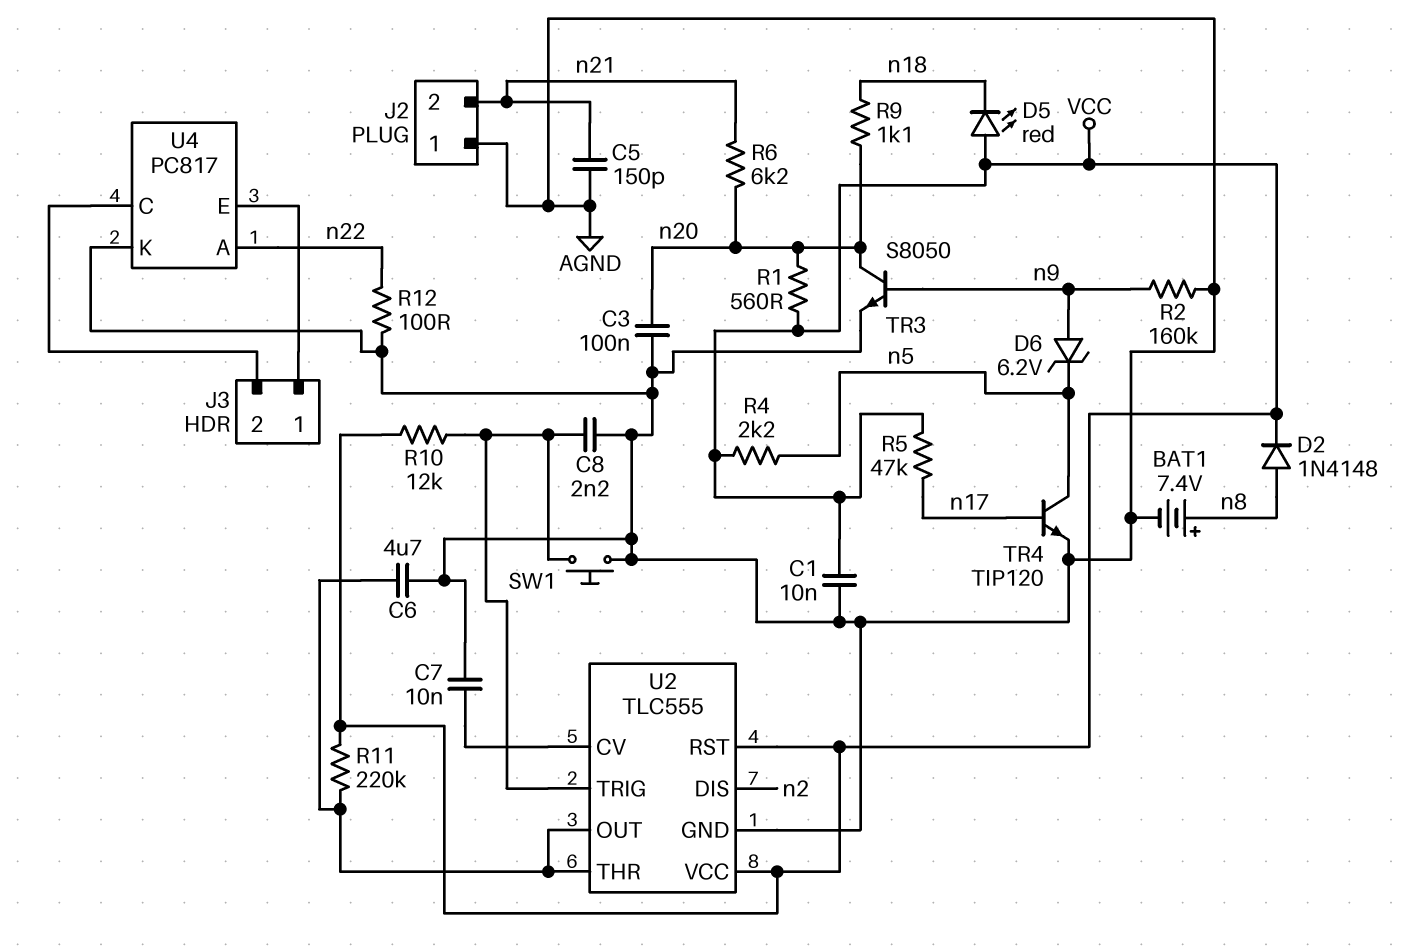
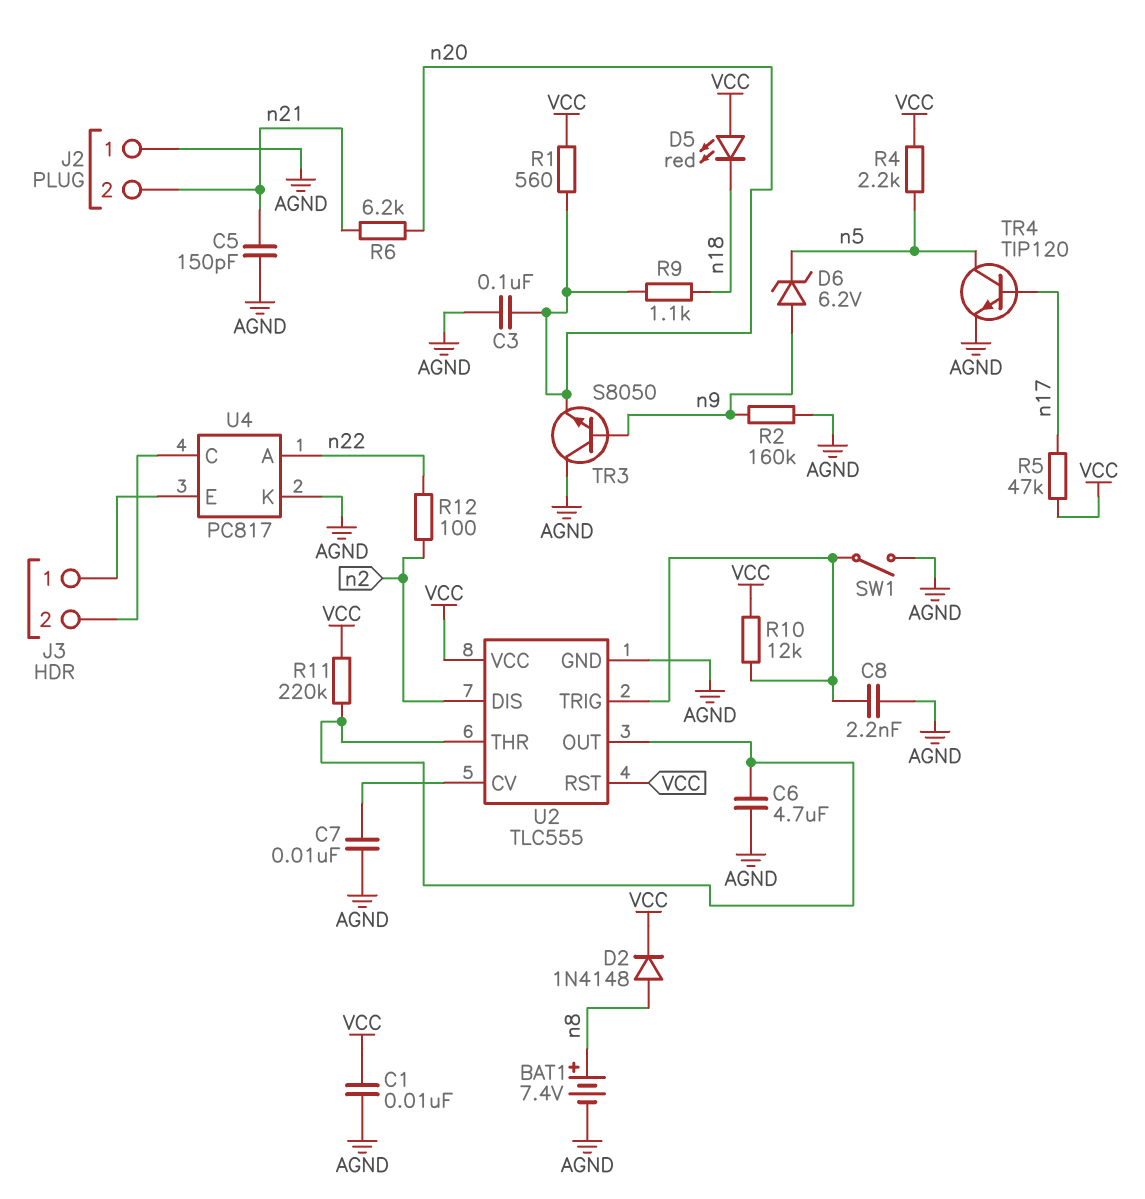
R12: 100 (AGND, n22) -> 100 (n2, n22)
SW1: button (AGND, U2/TRIG) -> switch (AGND, U2/TRIG)
TR3: NPN S8050 (B n9, C n20, E AGND) -> NPN S8050 (B n9, C AGND, E n20)

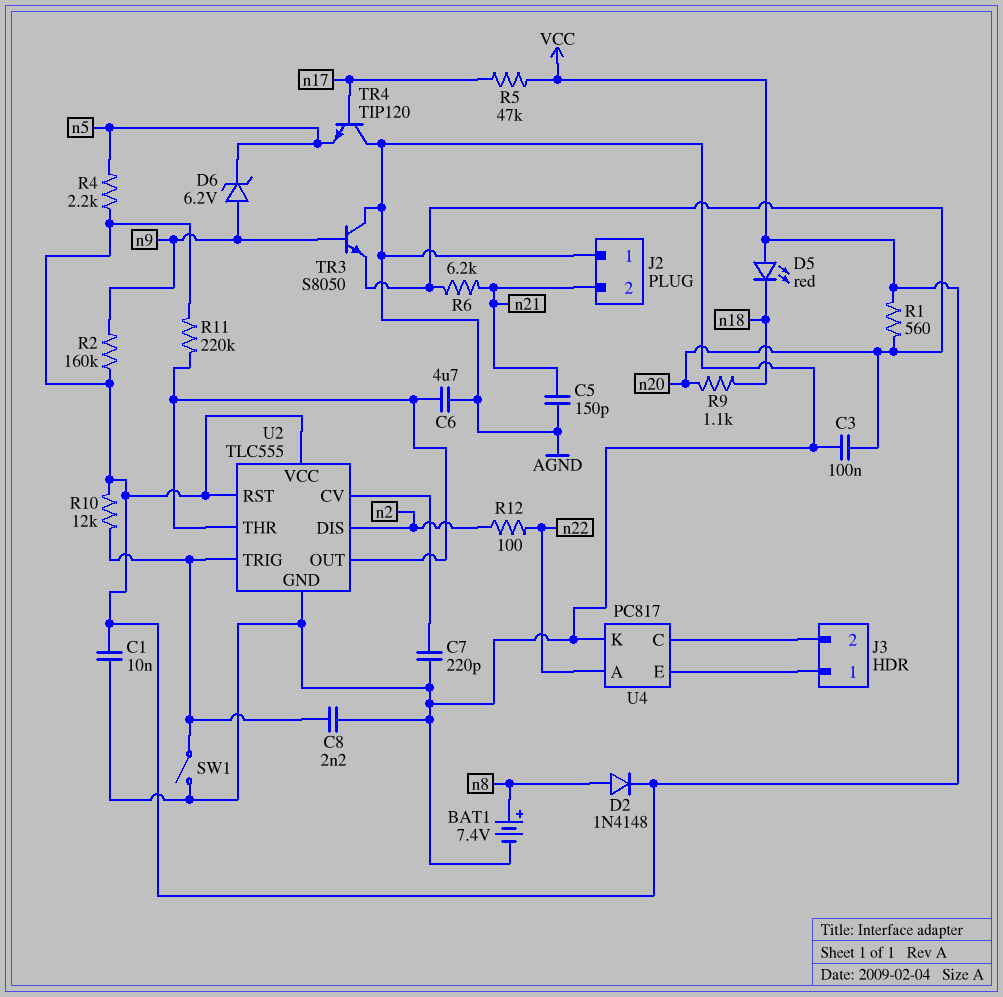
C7: 10nF (AGND, U2/CV) -> 220pF (AGND, U2/CV)
R2: 160k (AGND, n9) -> 160k (VCC, n9)
TR4: NPN TIP120 (B n17, C n5, E AGND) -> NPN TIP120 (B n17, C AGND, E n5)

